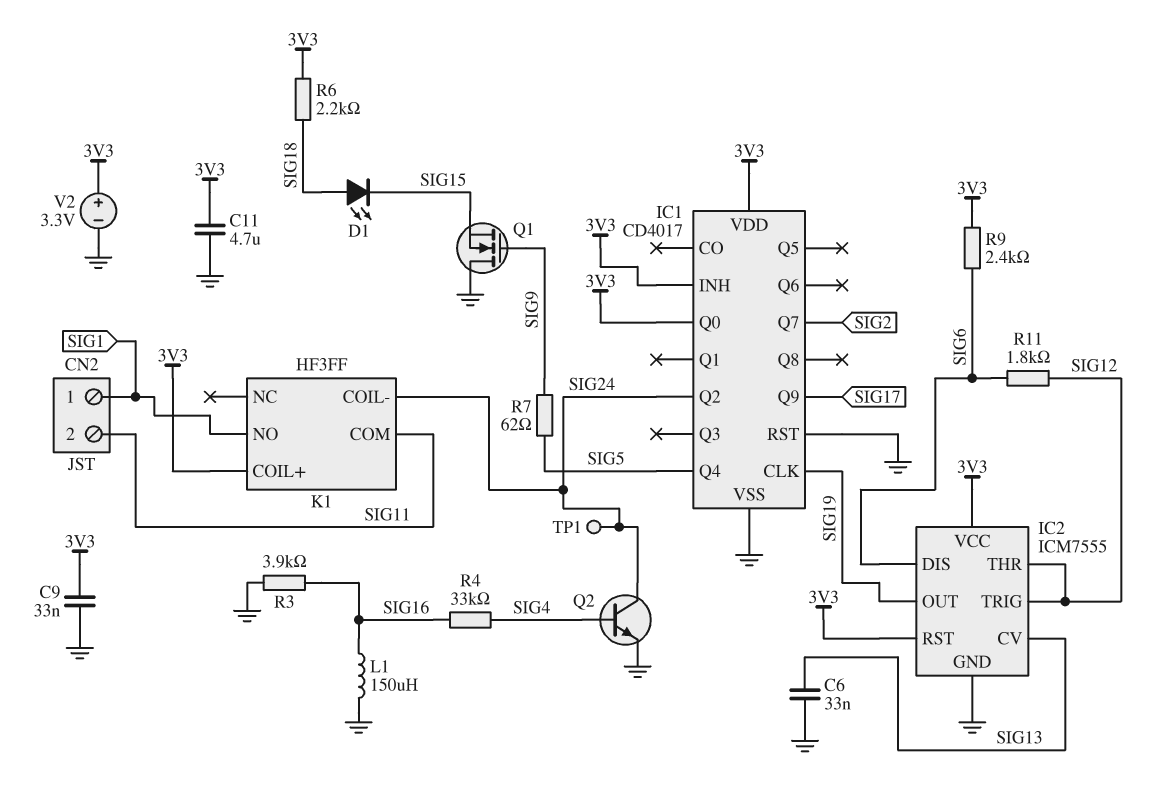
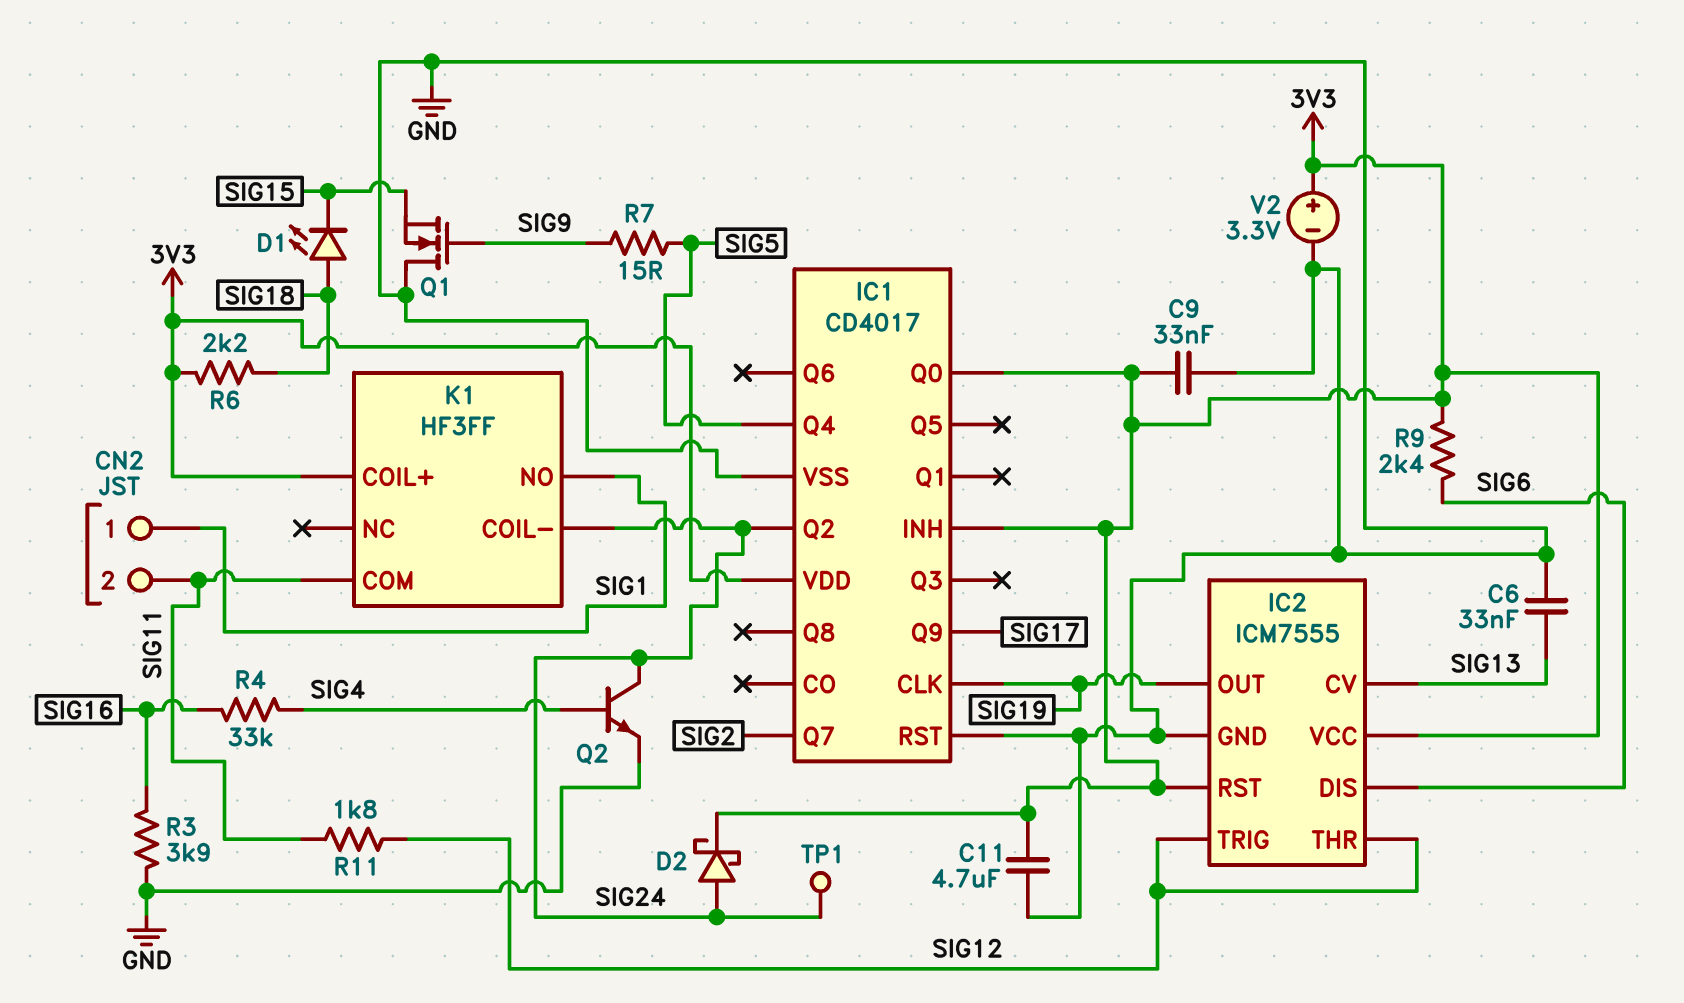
D2: none -> schottky (A SIG24, K 3V3)
L1: 150uH (GND, SIG16) -> none
R7: 62 (SIG5, SIG9) -> 15 (SIG5, SIG9)
R11: 1.8k (SIG6, SIG12) -> 1.8k (SIG11, SIG12)

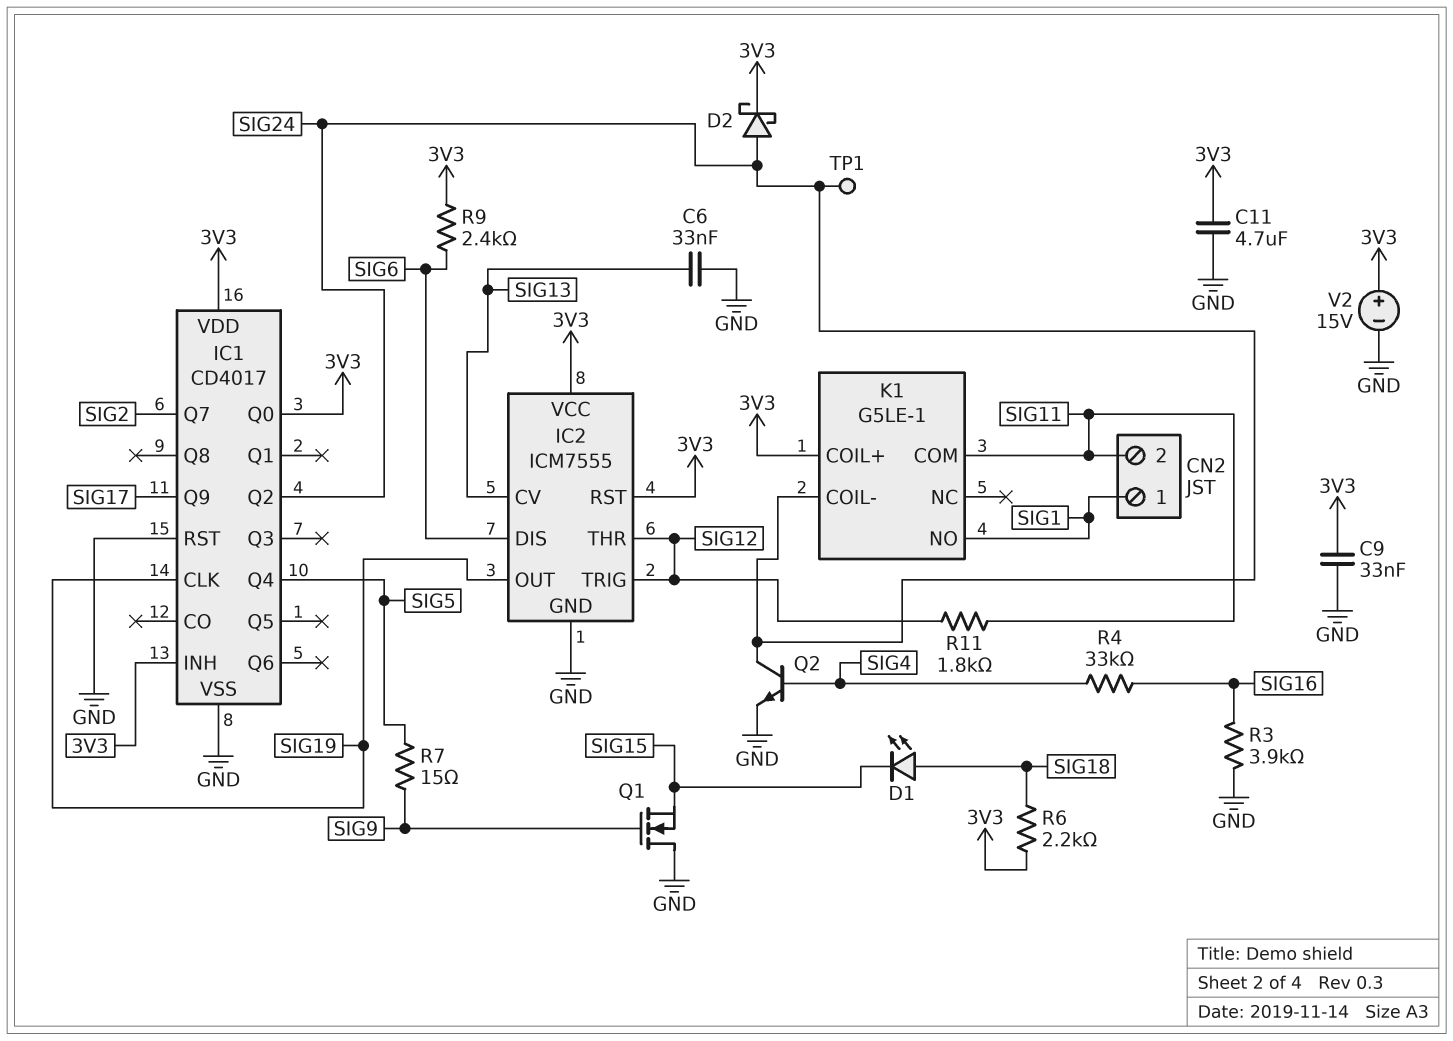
K1: HF3FF -> G5LE-1
V2: 3.3V (plus 3V3, minus GND) -> 15V (plus 3V3, minus GND)

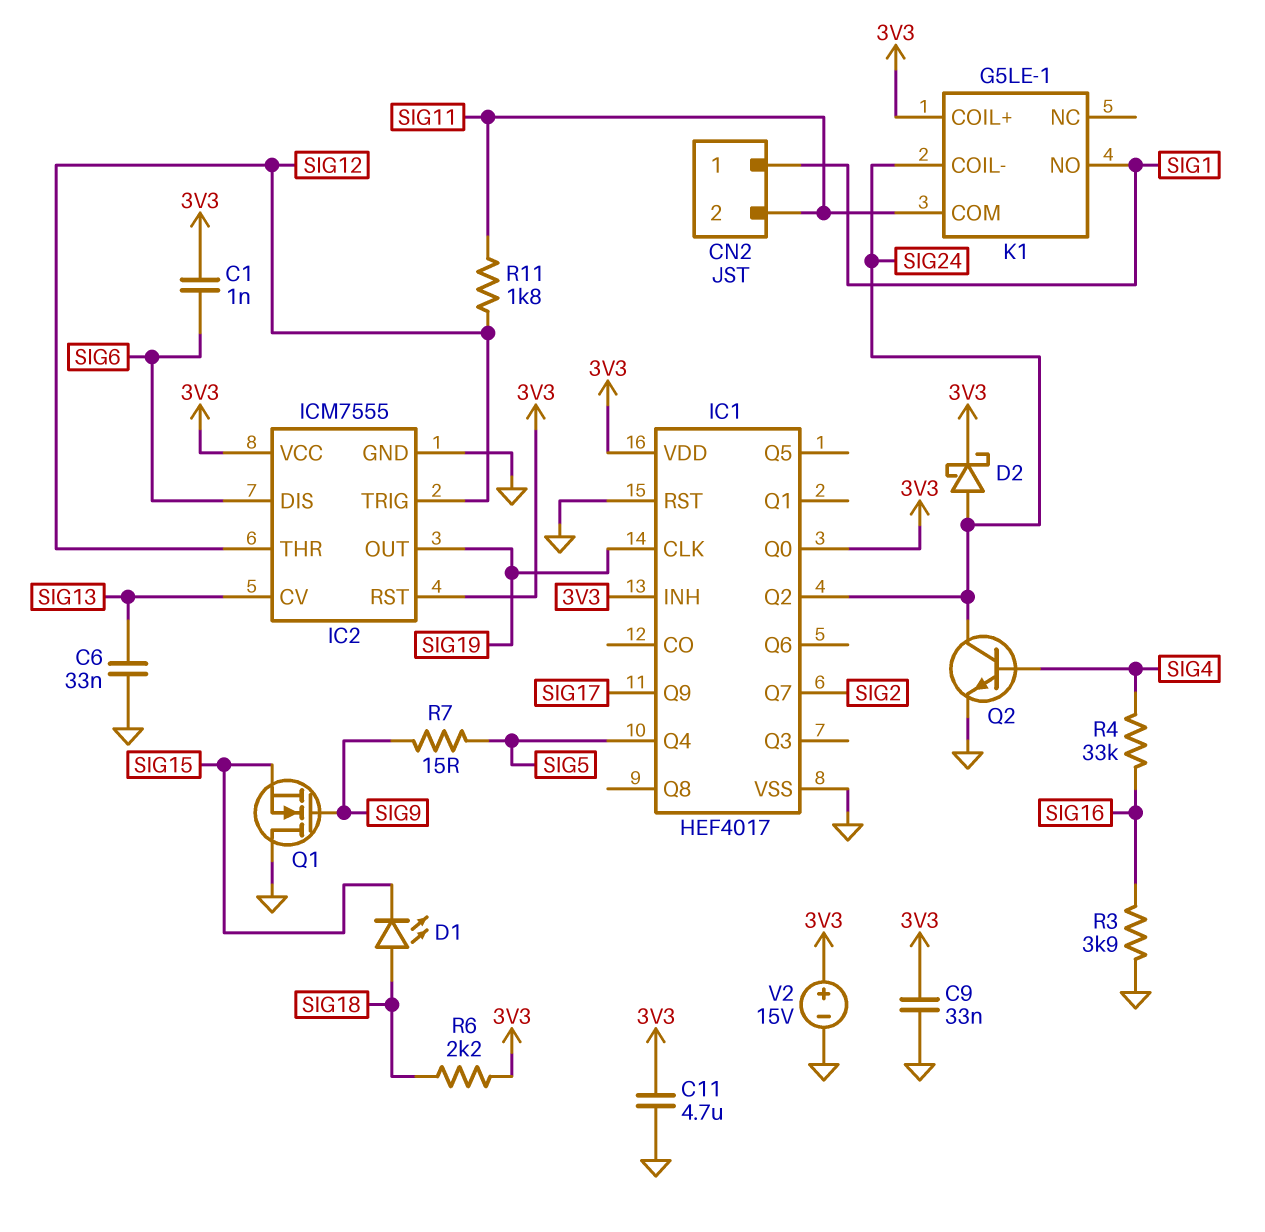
C1: none -> 1nF (3V3, SIG6)
IC1: CD4017 -> HEF4017
R9: 2.4k (3V3, SIG6) -> none
TP1: test point (SIG24) -> none

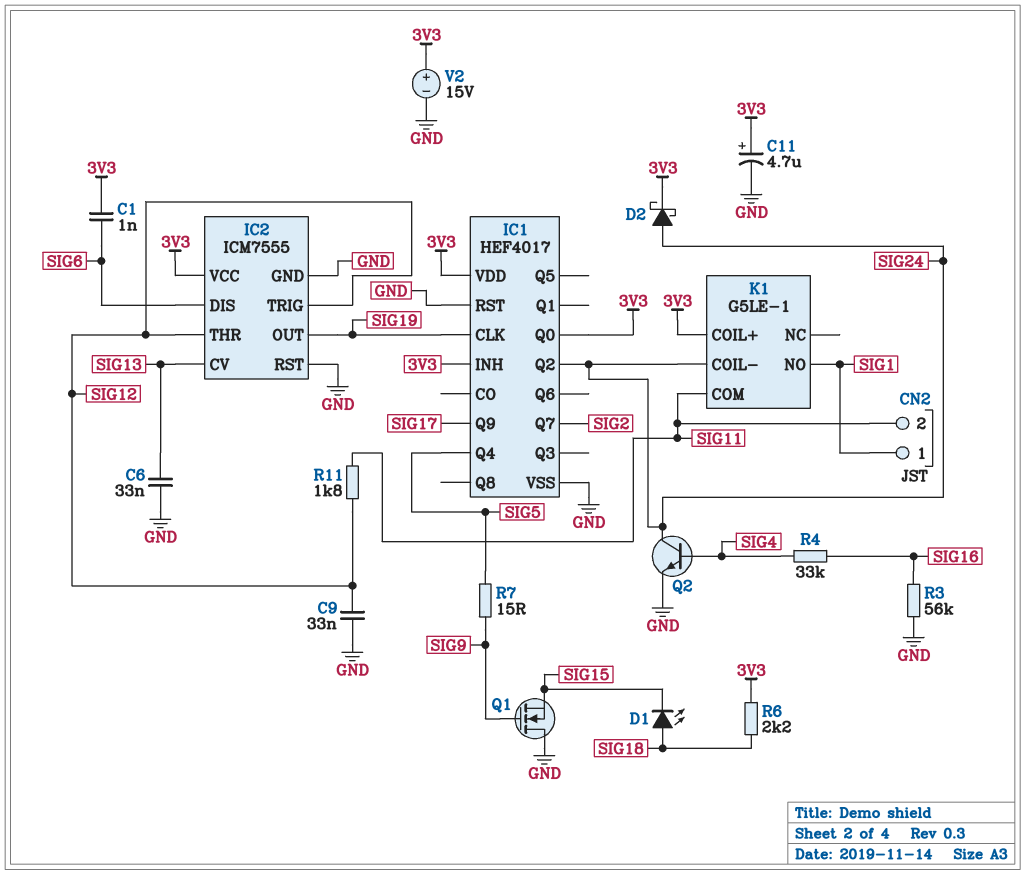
C9: 33nF (3V3, GND) -> 33nF (GND, SIG12)
C11: 4.7uF (3V3, GND) -> 4.7uF (plus 3V3, minus GND)
IC2 pin RST: 3V3 -> GND
R3: 3.9k (GND, SIG16) -> 56k (GND, SIG16)

